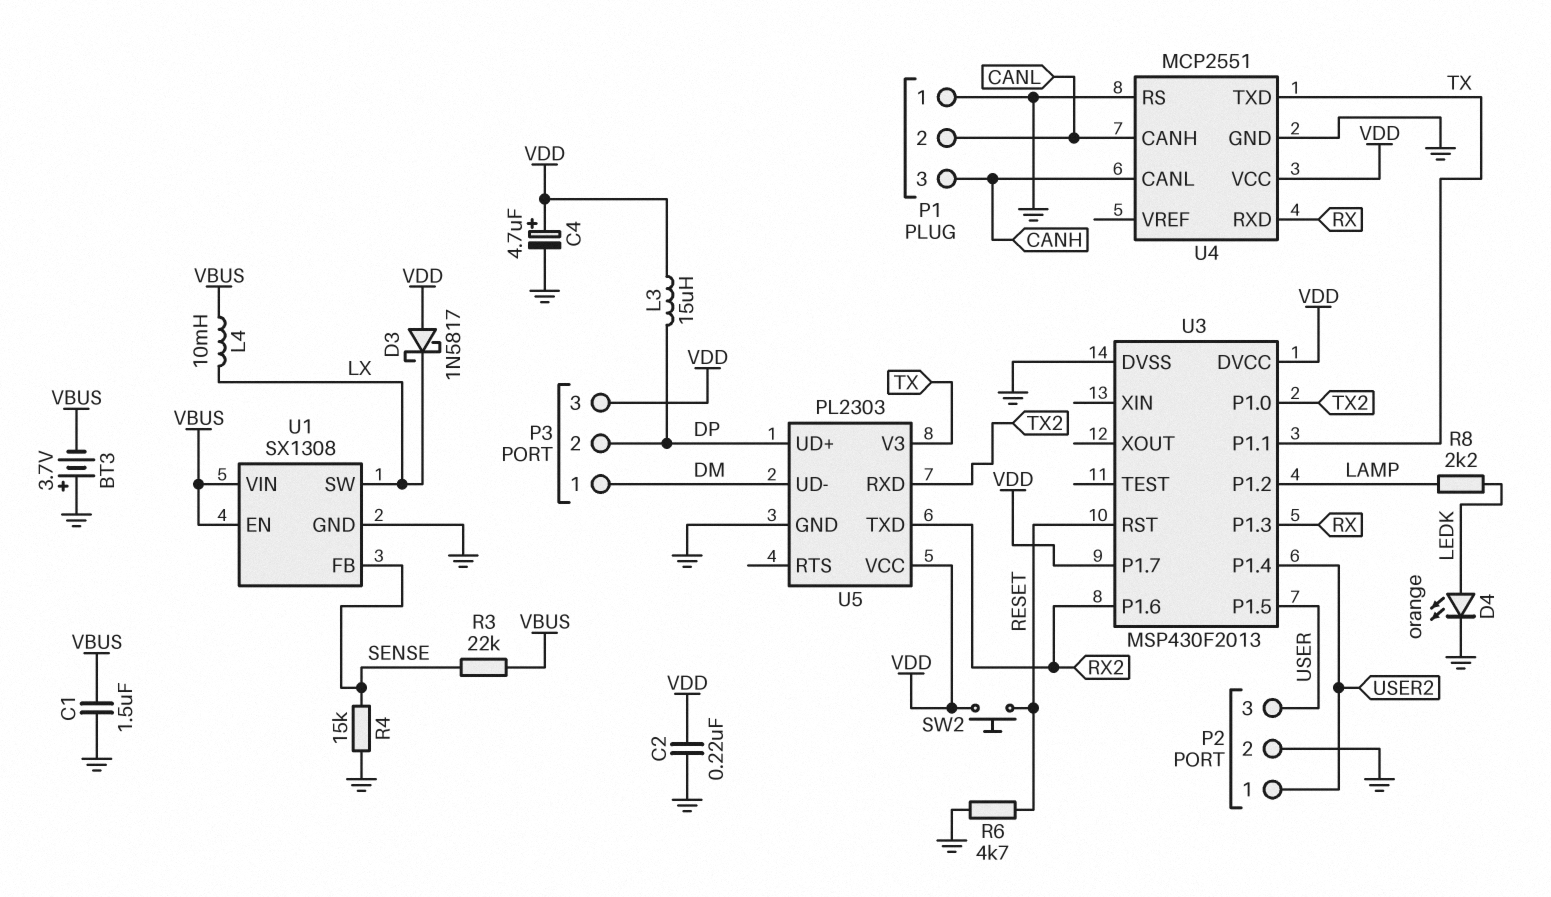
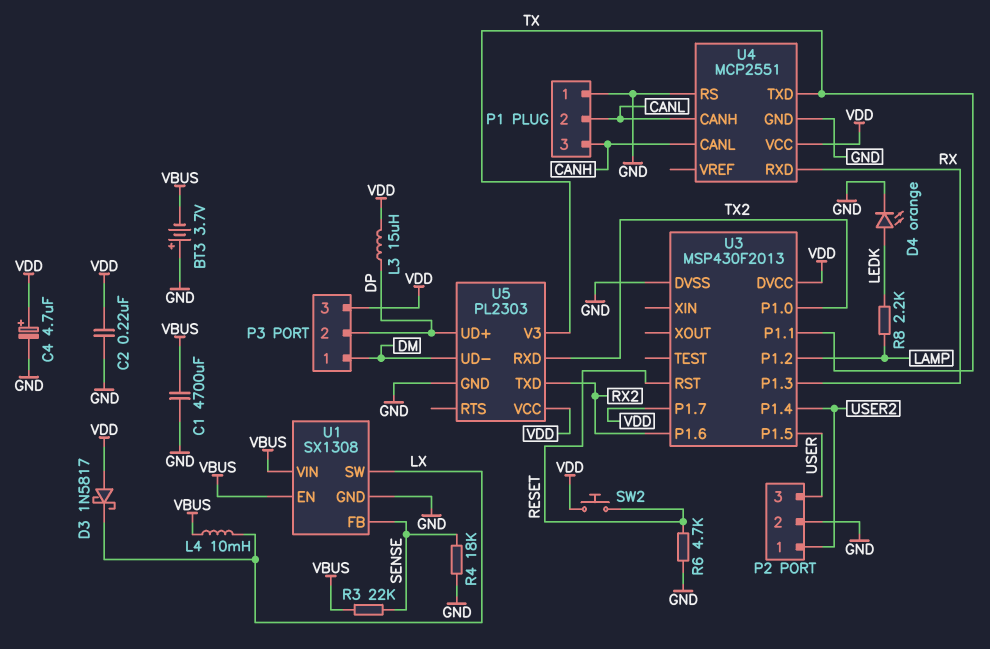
C1: 1.5uF (GND, VBUS) -> 4700uF (GND, VBUS)
R4: 15k (GND, SENSE) -> 18k (GND, SENSE)

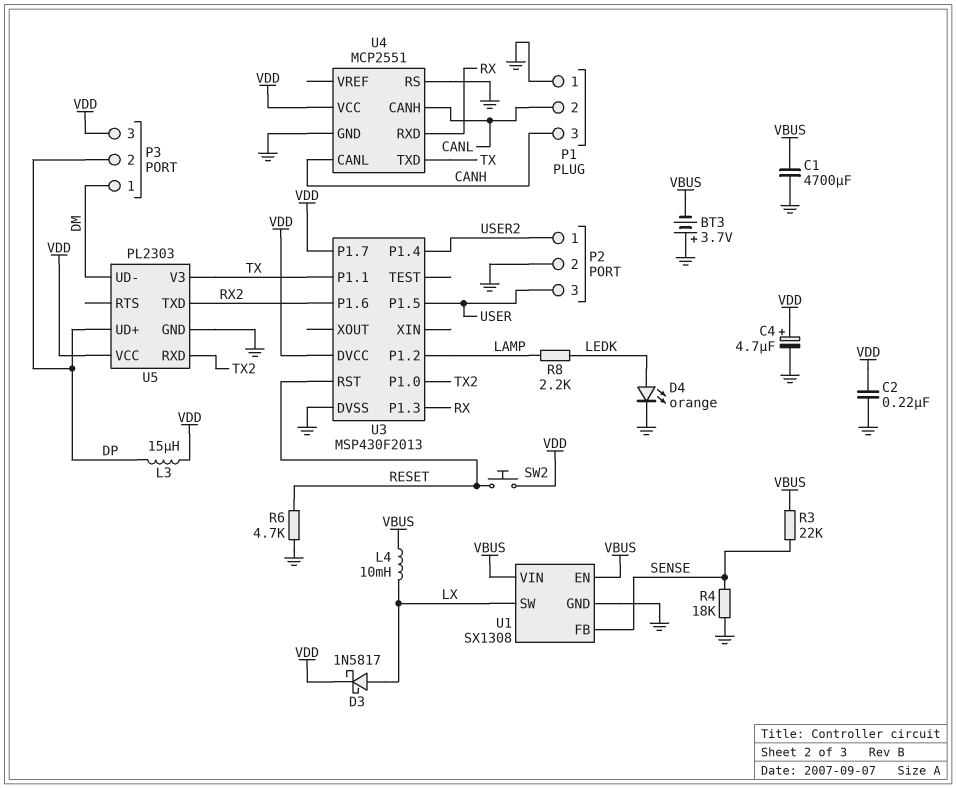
D3: schottky 1N5817 (A VDD, K LX) -> schottky 1N5817 (A LX, K VDD)

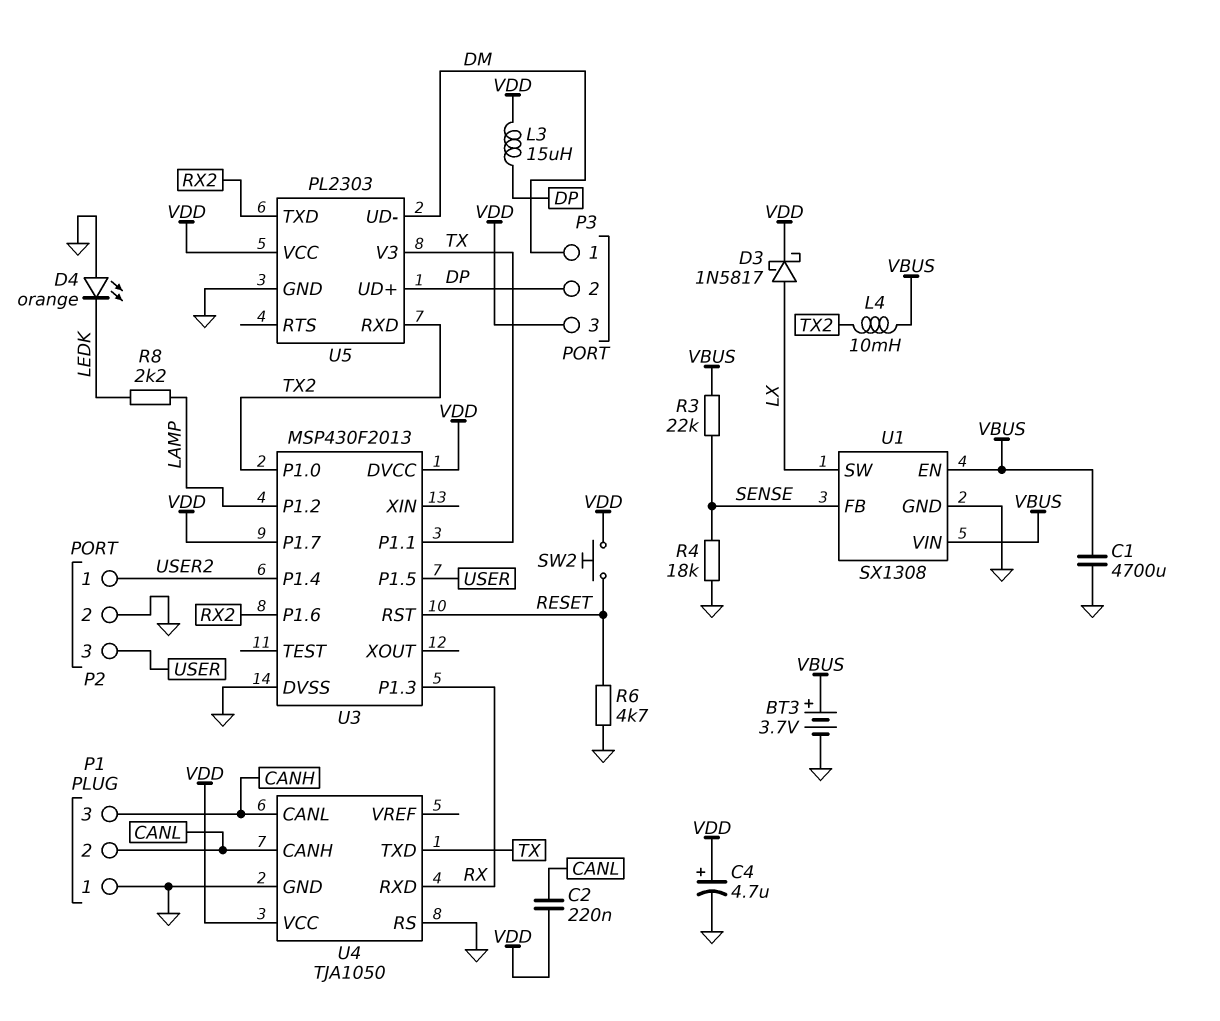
BT3: 3.7V (plus GND, minus VBUS) -> 3.7V (plus VBUS, minus GND)
C2: 220nF (GND, VDD) -> 220nF (CANL, VDD)
D4: LED orange (A LEDK, K GND) -> LED orange (A GND, K LEDK)
L4: 10mH (LX, VBUS) -> 10mH (TX2, VBUS)
U4: MCP2551 -> TJA1050

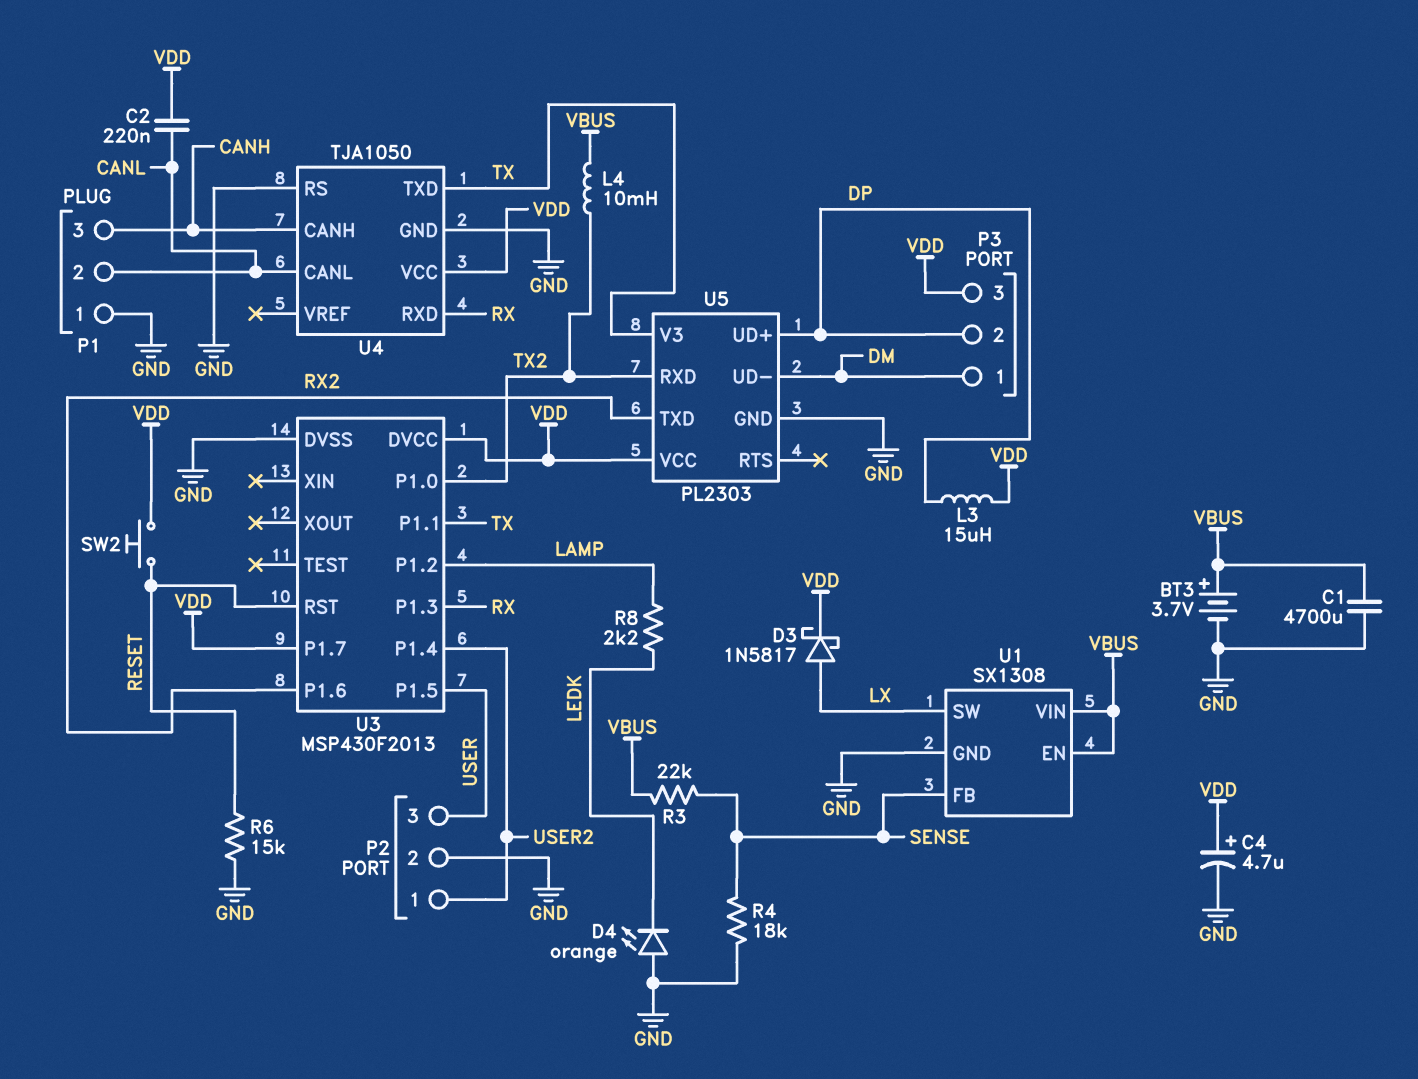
R6: 4.7k (GND, RESET) -> 15k (GND, RESET)
U4 pin CANH: CANL -> CANH
U4 pin CANL: CANH -> CANL

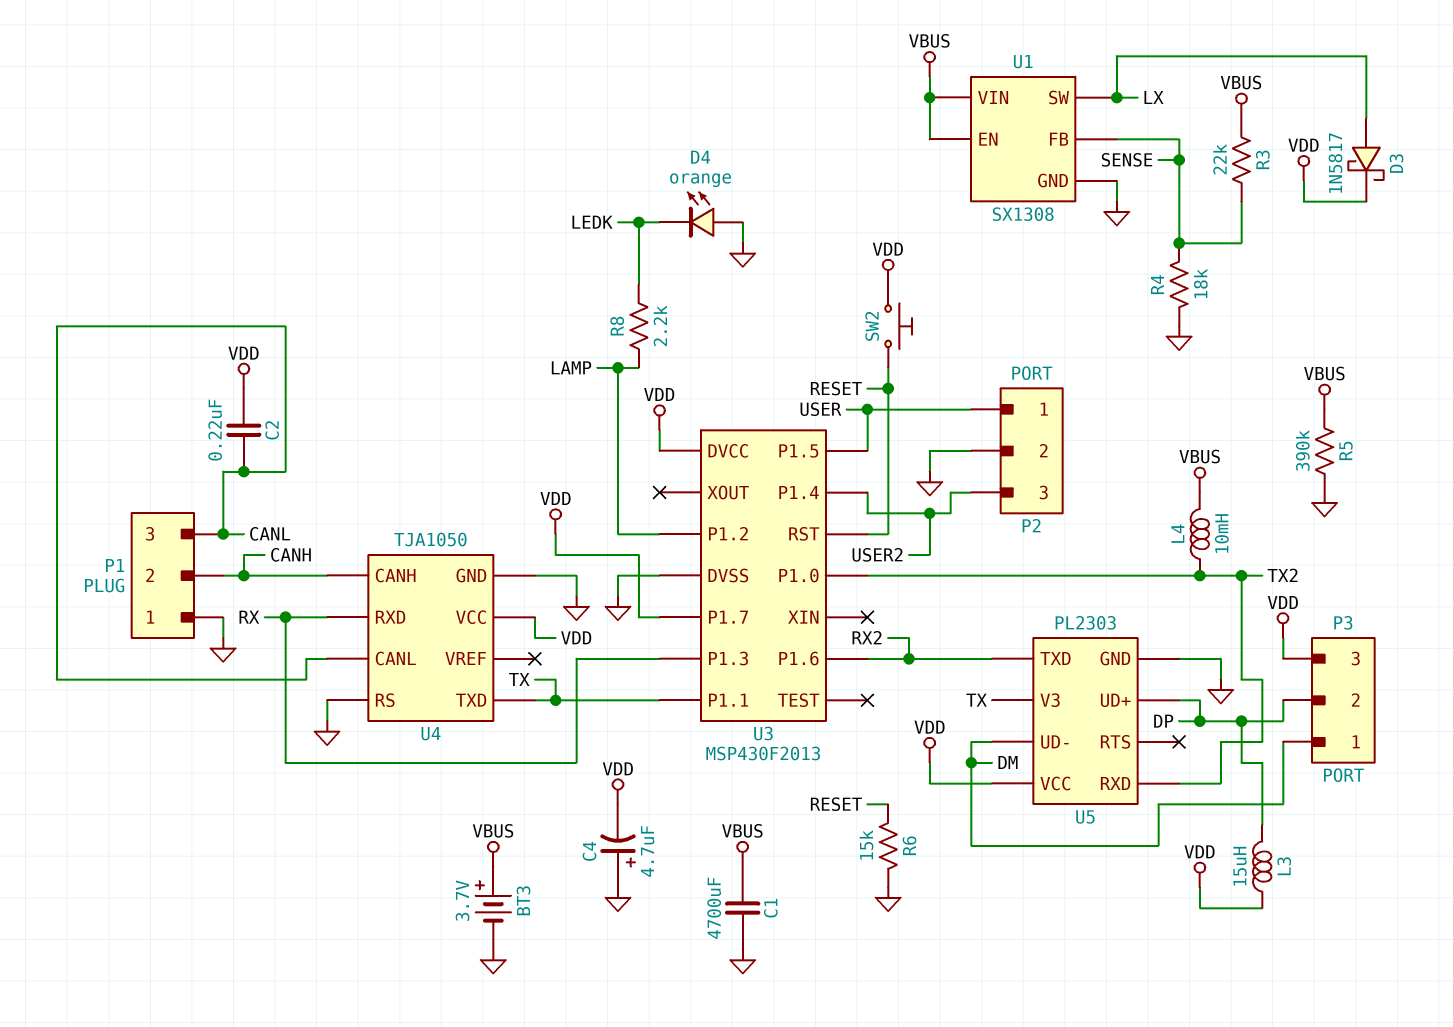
C4: 4.7uF (plus VDD, minus GND) -> 4.7uF (plus GND, minus VDD)
P1 pin 2: CANL -> CANH
P1 pin 3: CANH -> CANL
P2 pin 1: USER2 -> USER
P2 pin 3: USER -> USER2
R5: none -> 390k (GND, VBUS)

